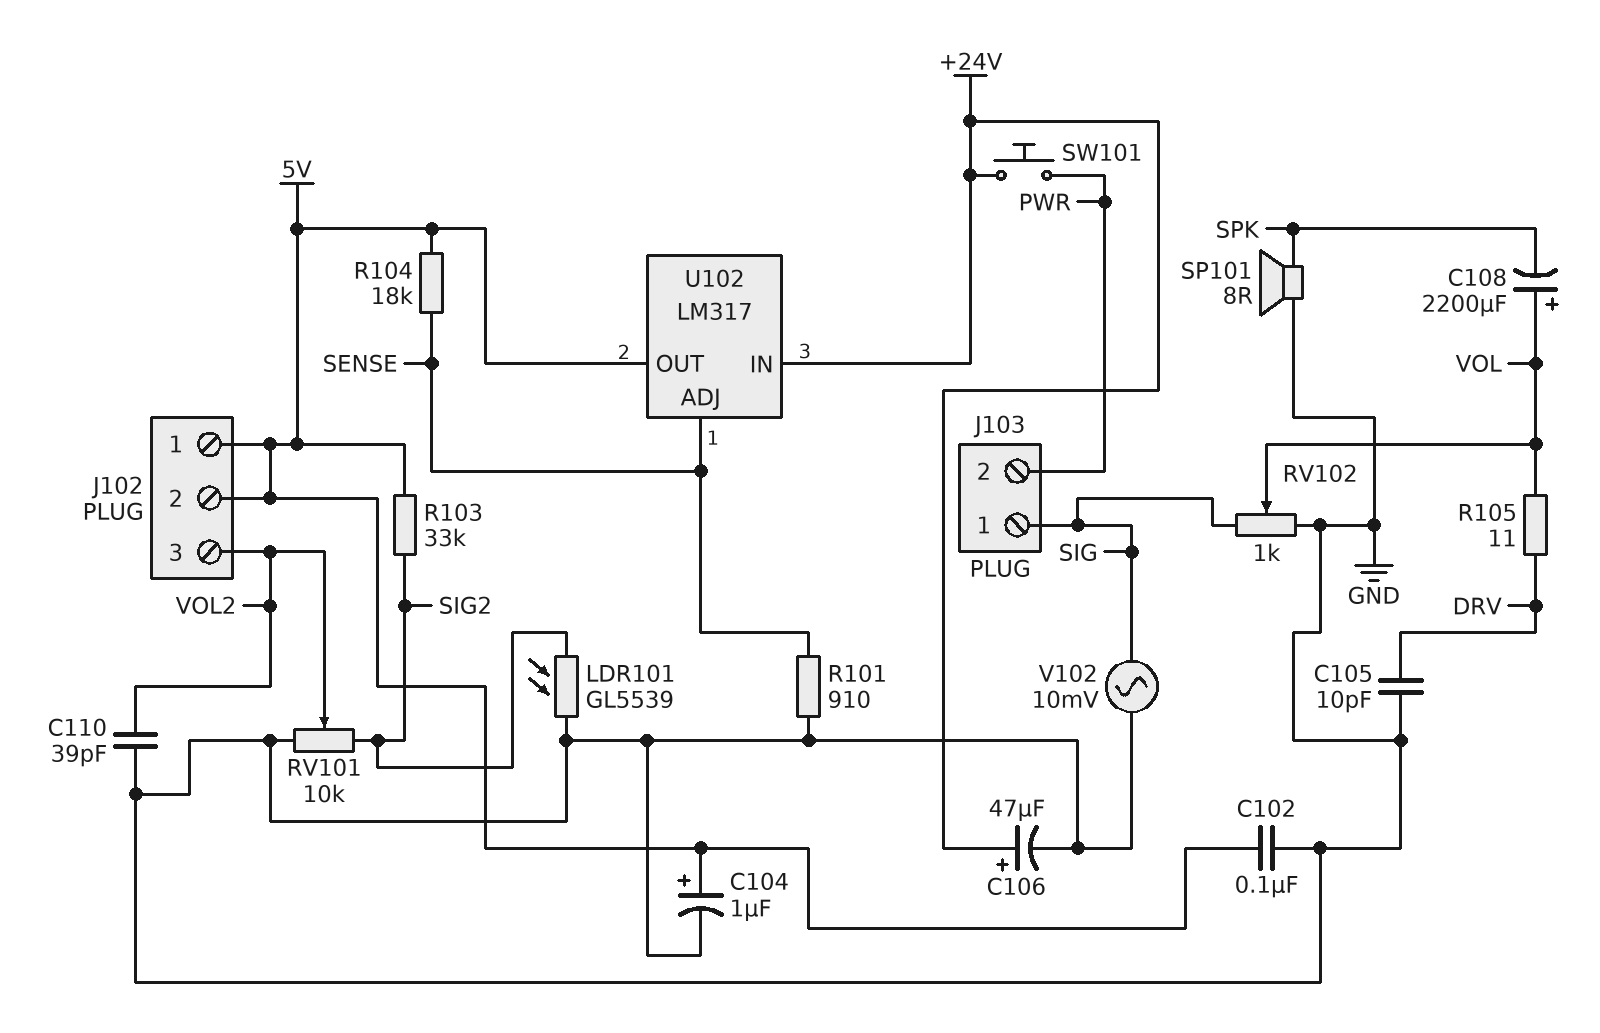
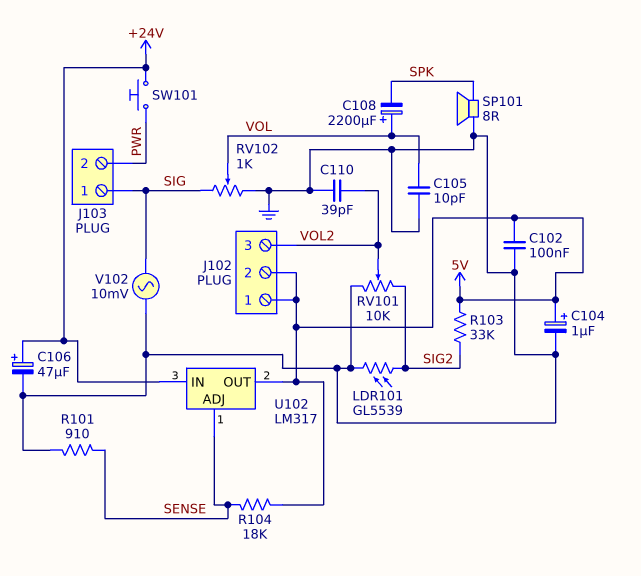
C105: 10pF (DRV, GND) -> 10pF (GND, VOL)
R105: 11 (DRV, VOL) -> none

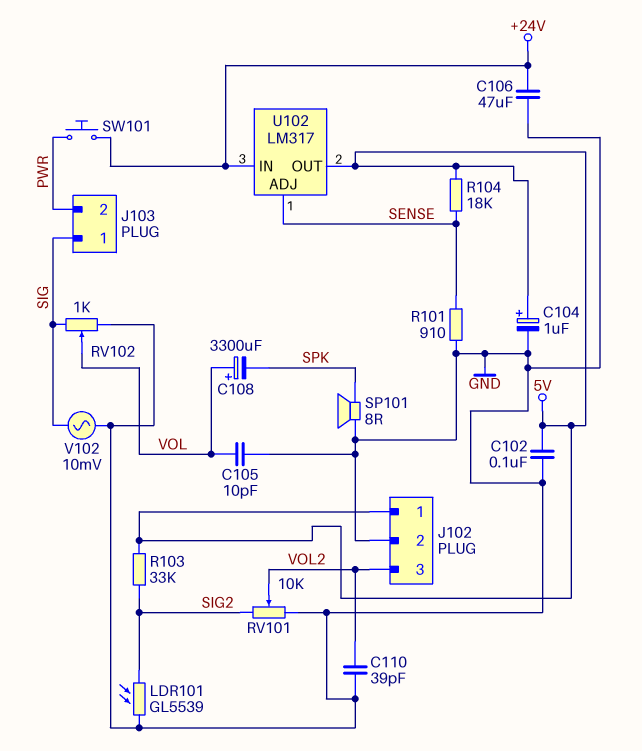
C106: 47uF (plus +24V, minus GND) -> 47uF (+24V, GND)
C108: 2200uF (plus VOL, minus SPK) -> 3300uF (plus VOL, minus SPK)
J102 pin 2: 5V -> GND

